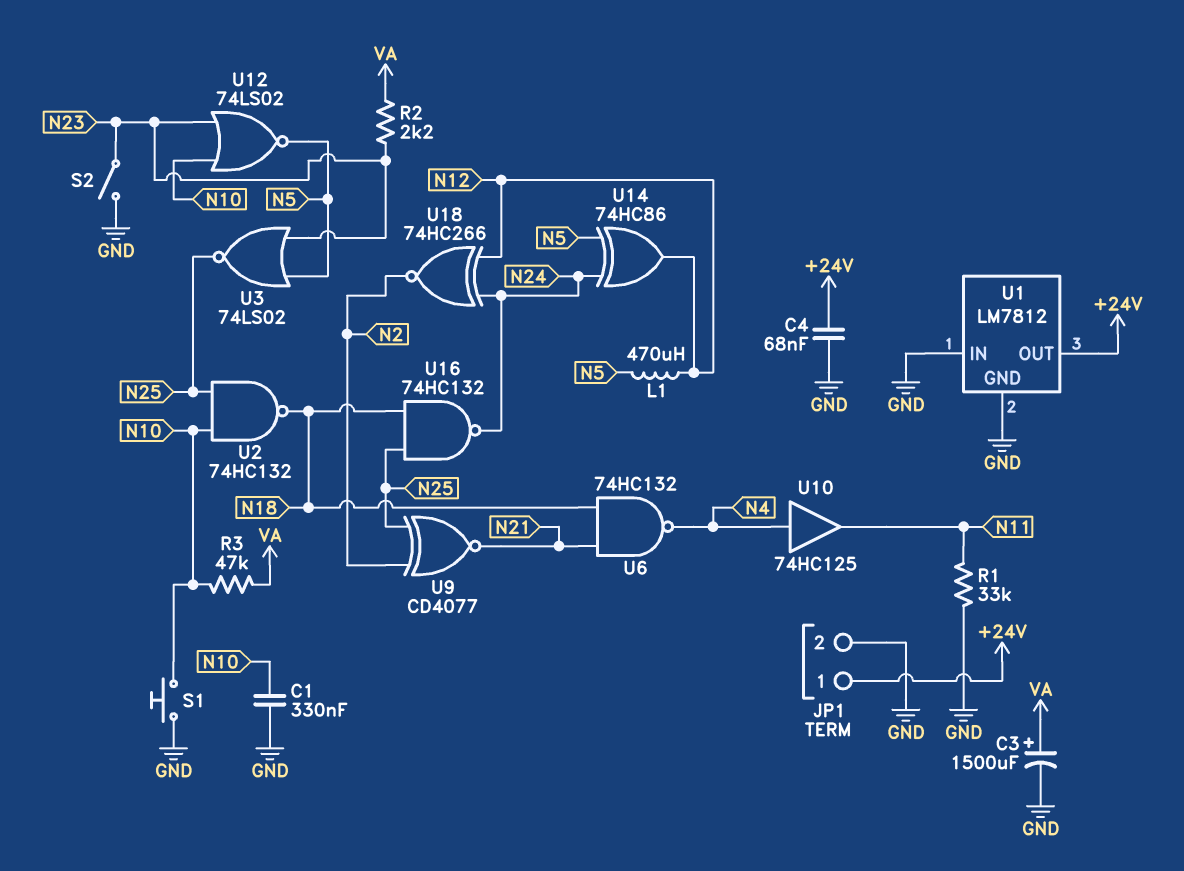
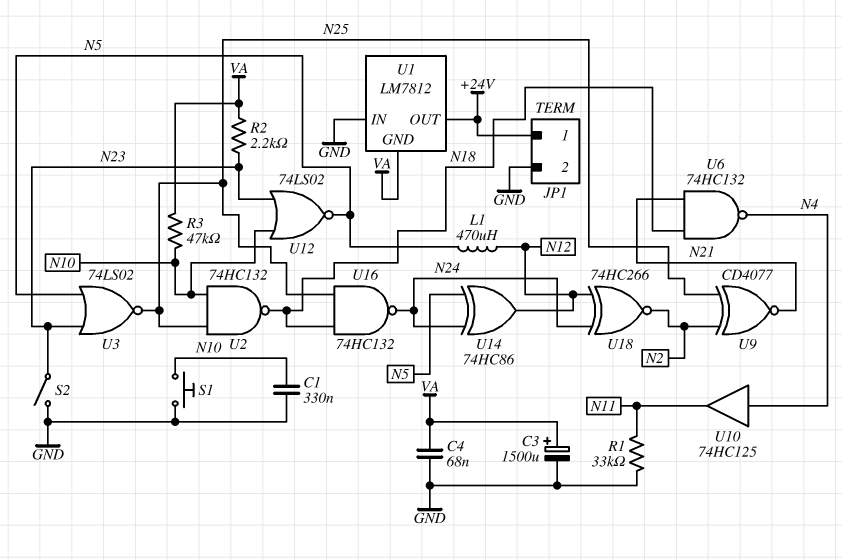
C4: 68nF (+24V, GND) -> 68nF (GND, VA)
U1 pin GND: GND -> VA

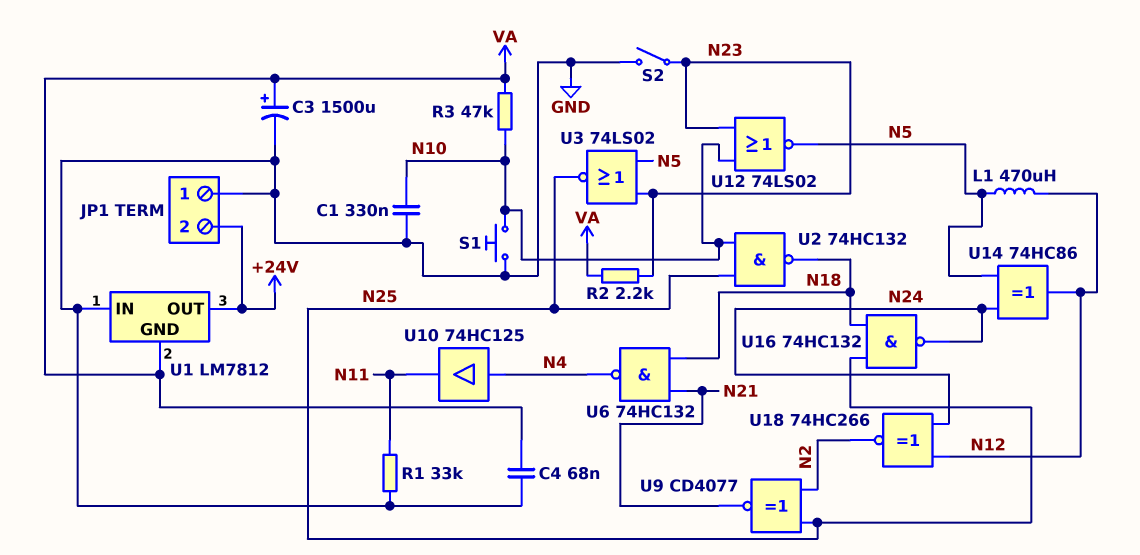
JP1 pin 1: +24V -> GND
JP1 pin 2: GND -> +24V

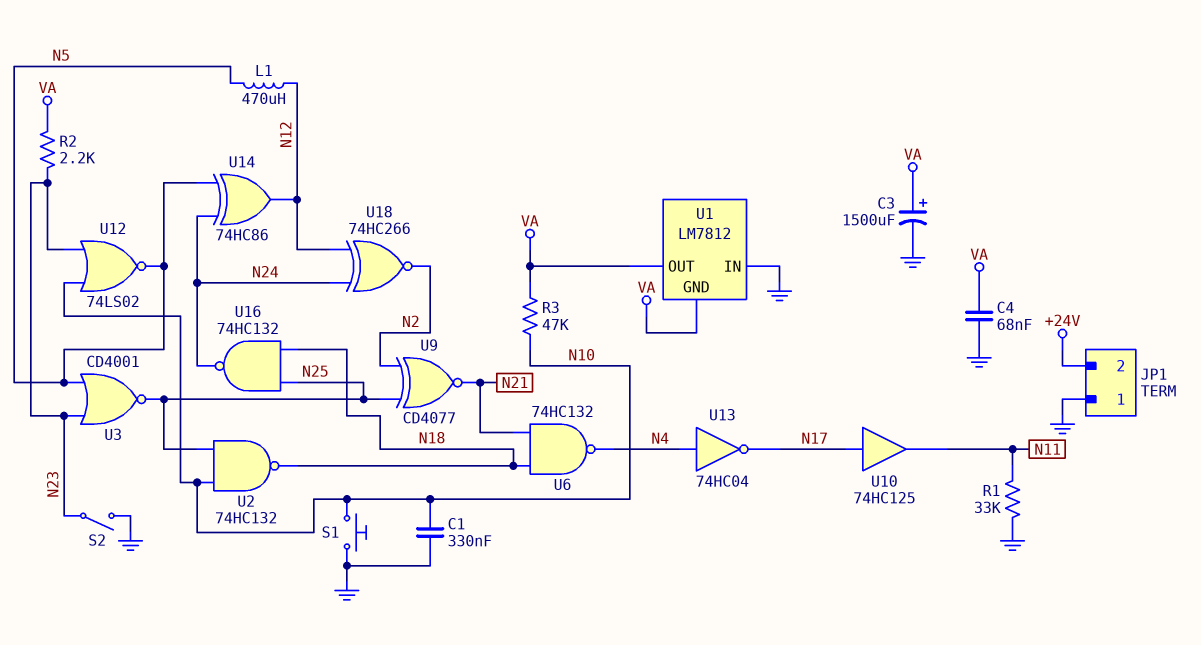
U1 pin OUT: +24V -> VA
U3: NOR 74LS02 (in N5, in N23, out N25) -> NOR CD4001 (in N5, in N23, out N25)
U10: buffer 74HC125 (in N4, out N11) -> buffer 74HC125 (in N17, out N11)
U13: none -> NOT 74HC04 (in N4, out N17)

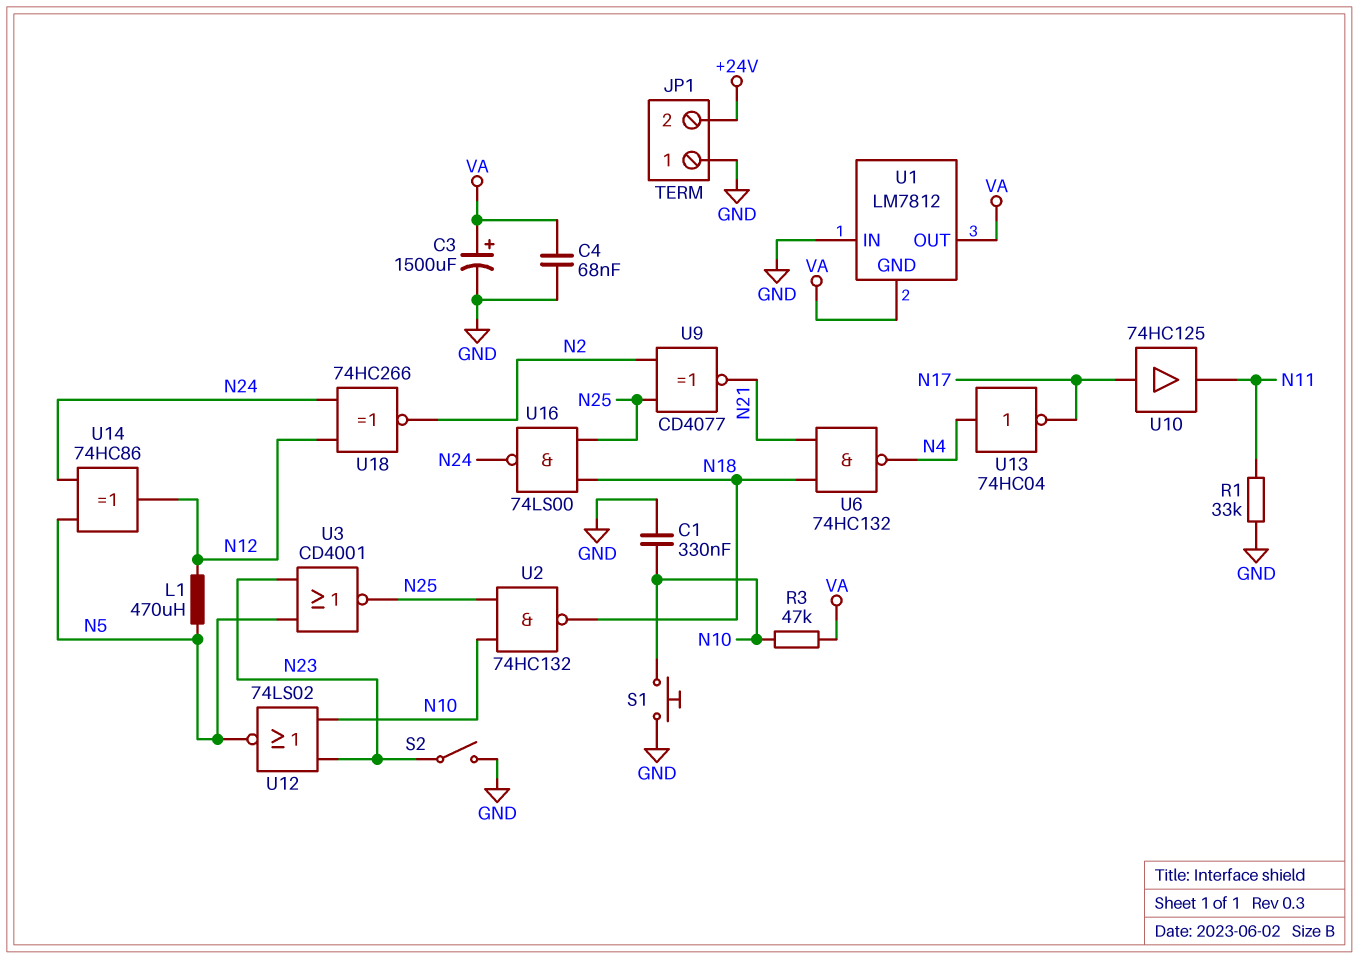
R2: 2.2k (N23, VA) -> none
U16: NAND 74HC132 (in N18, in N25, out N24) -> NAND 74LS00 (in N18, in N25, out N24)

